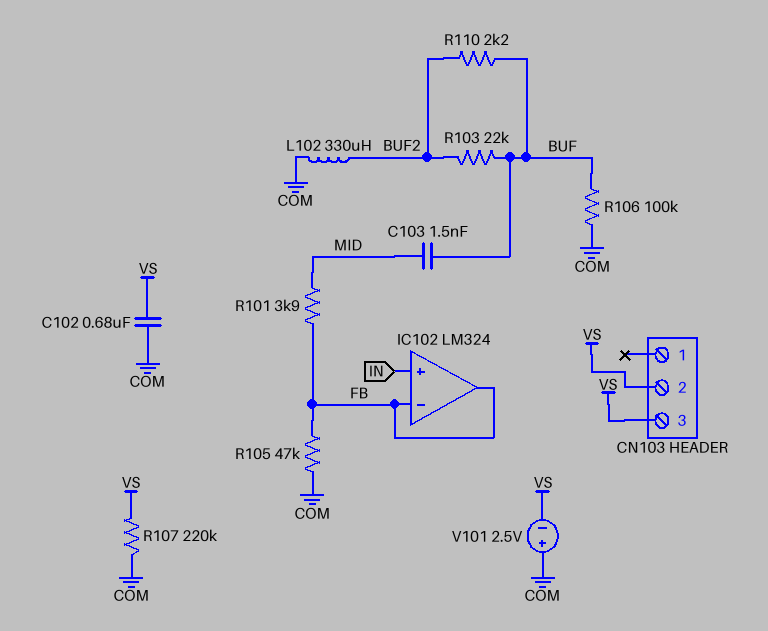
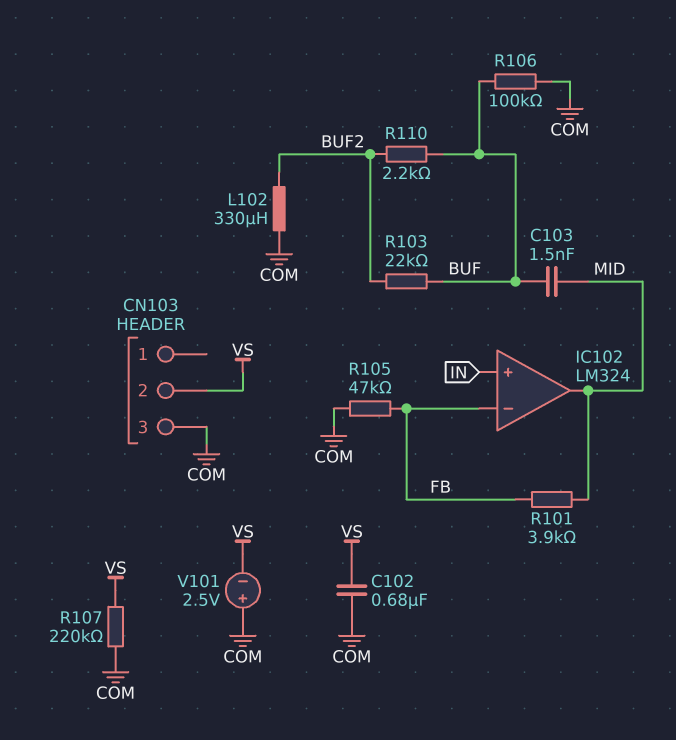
CN103 pin 3: VS -> COM
IC102 pin out: FB -> MID

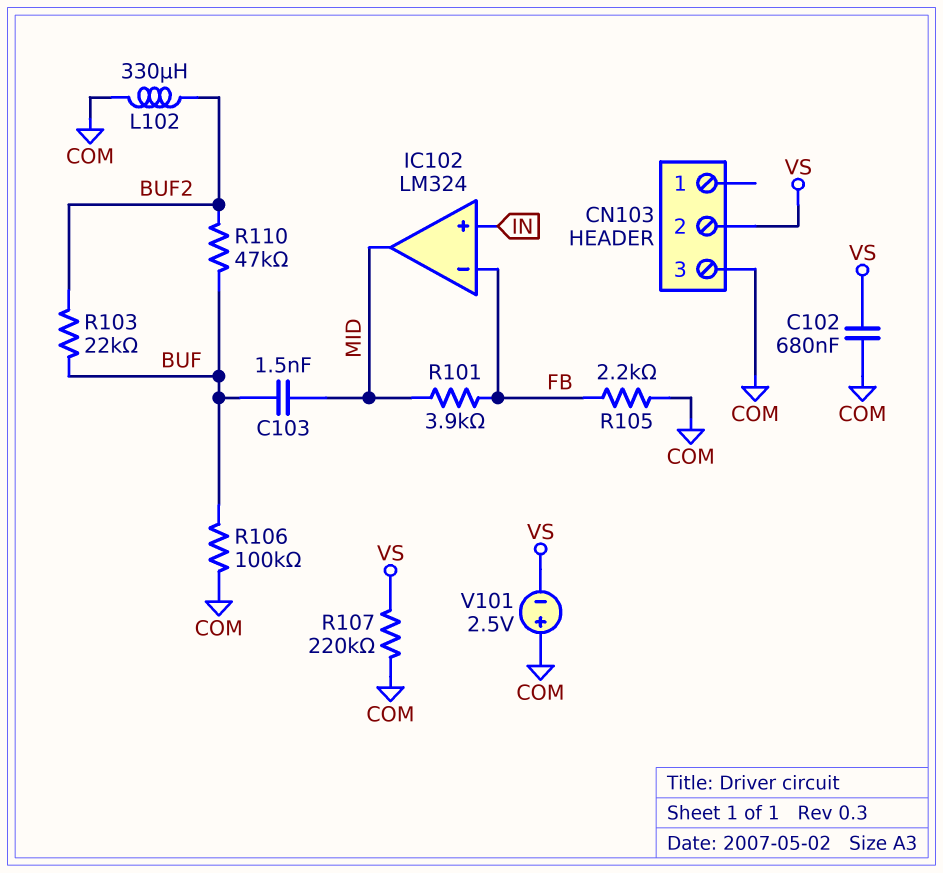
R105: 47k (COM, FB) -> 2.2k (COM, FB)
R110: 2.2k (BUF, BUF2) -> 47k (BUF, BUF2)

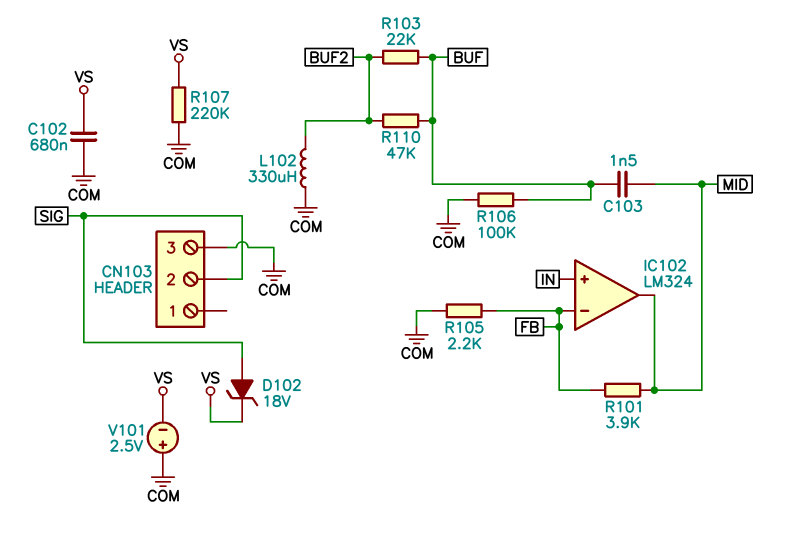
CN103 pin 2: VS -> SIG
D102: none -> zener 18V (A SIG, K VS)

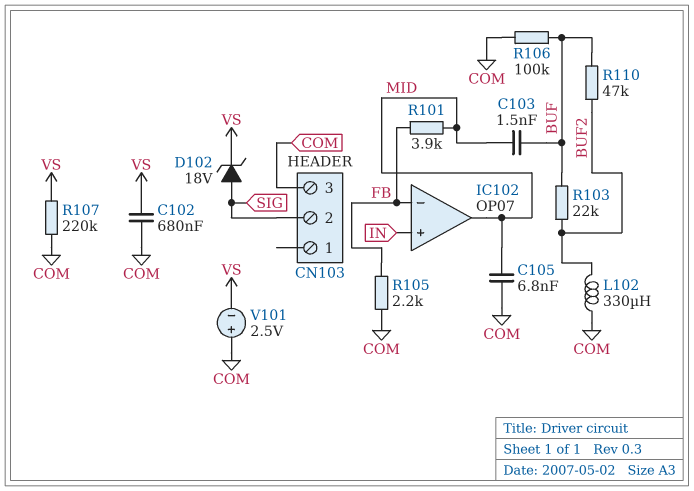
C105: none -> 6.8nF (COM, MID)
IC102: LM324 -> OP07

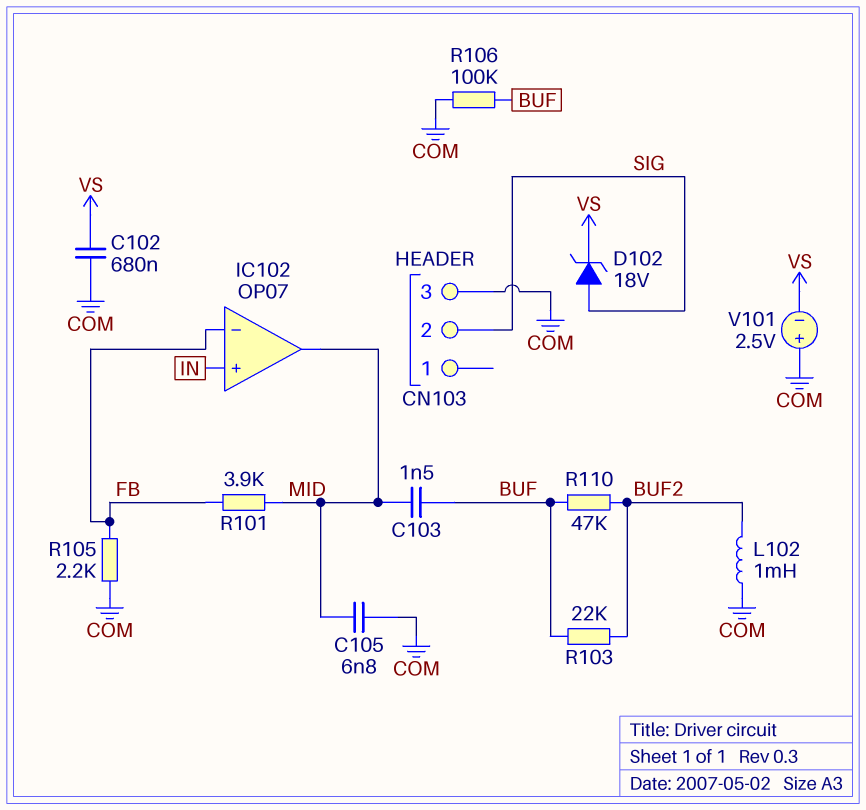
L102: 330uH (BUF2, COM) -> 1mH (BUF2, COM)
R107: 220k (COM, VS) -> none

